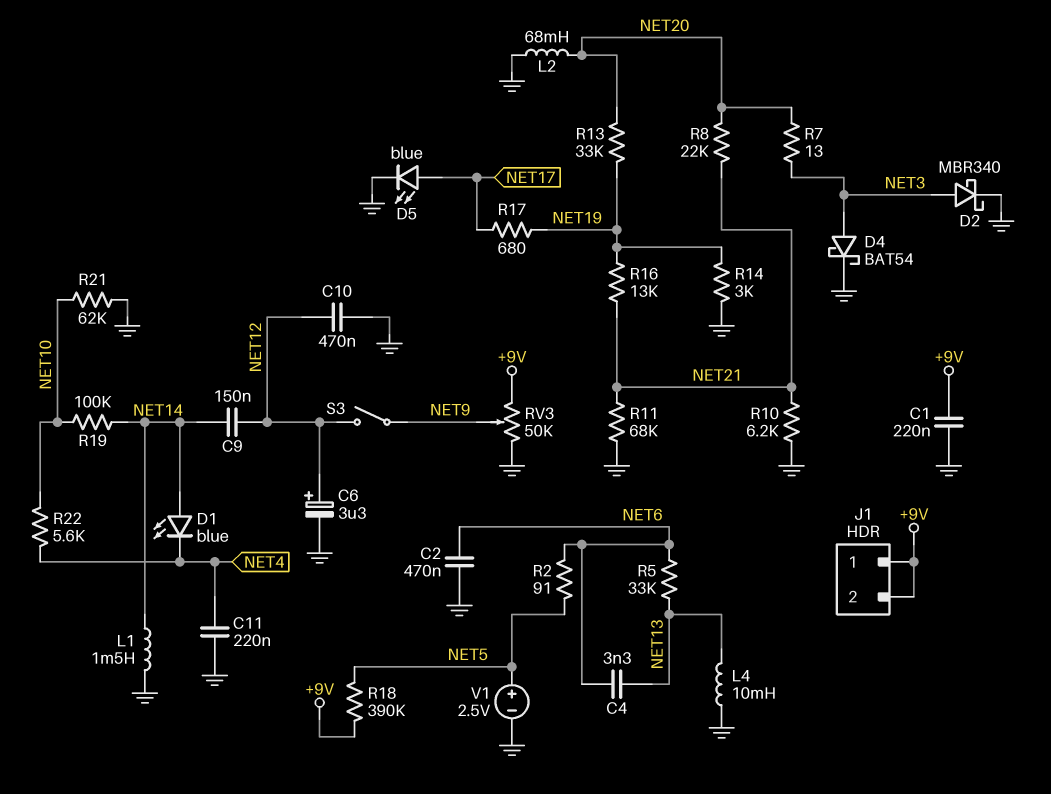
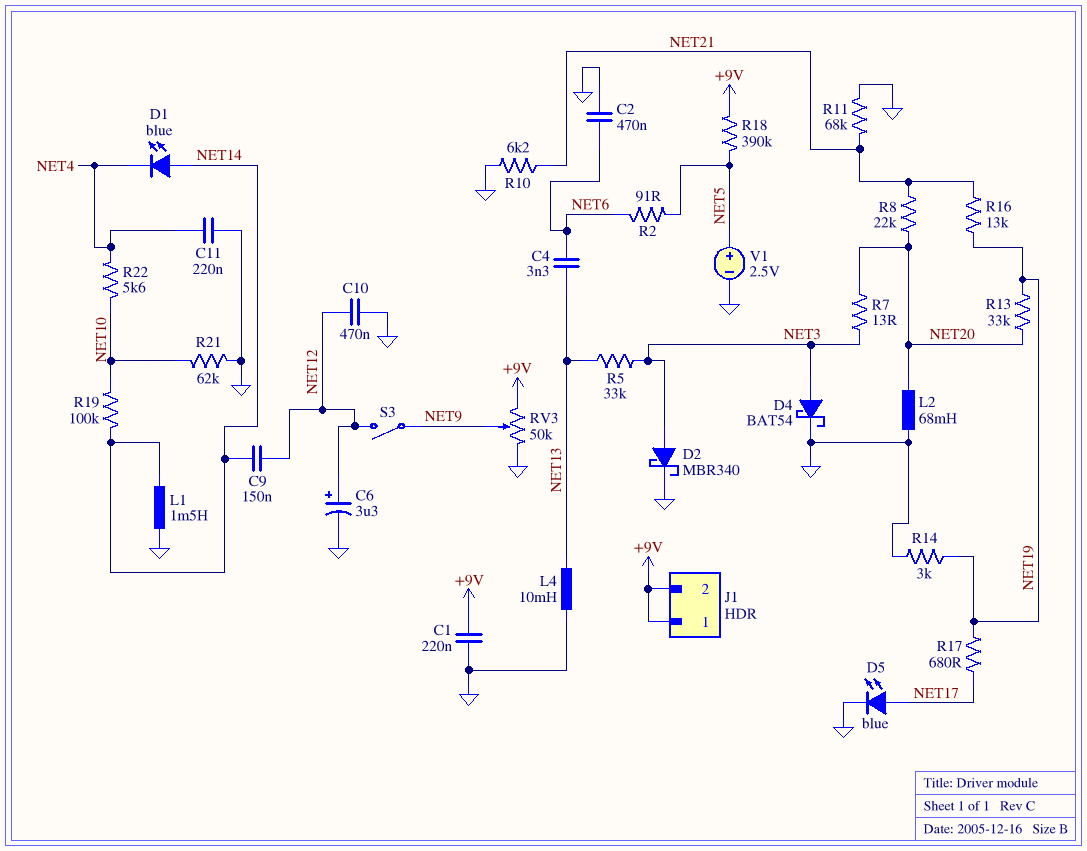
R5: 33k (NET6, NET13) -> 33k (NET3, NET13)

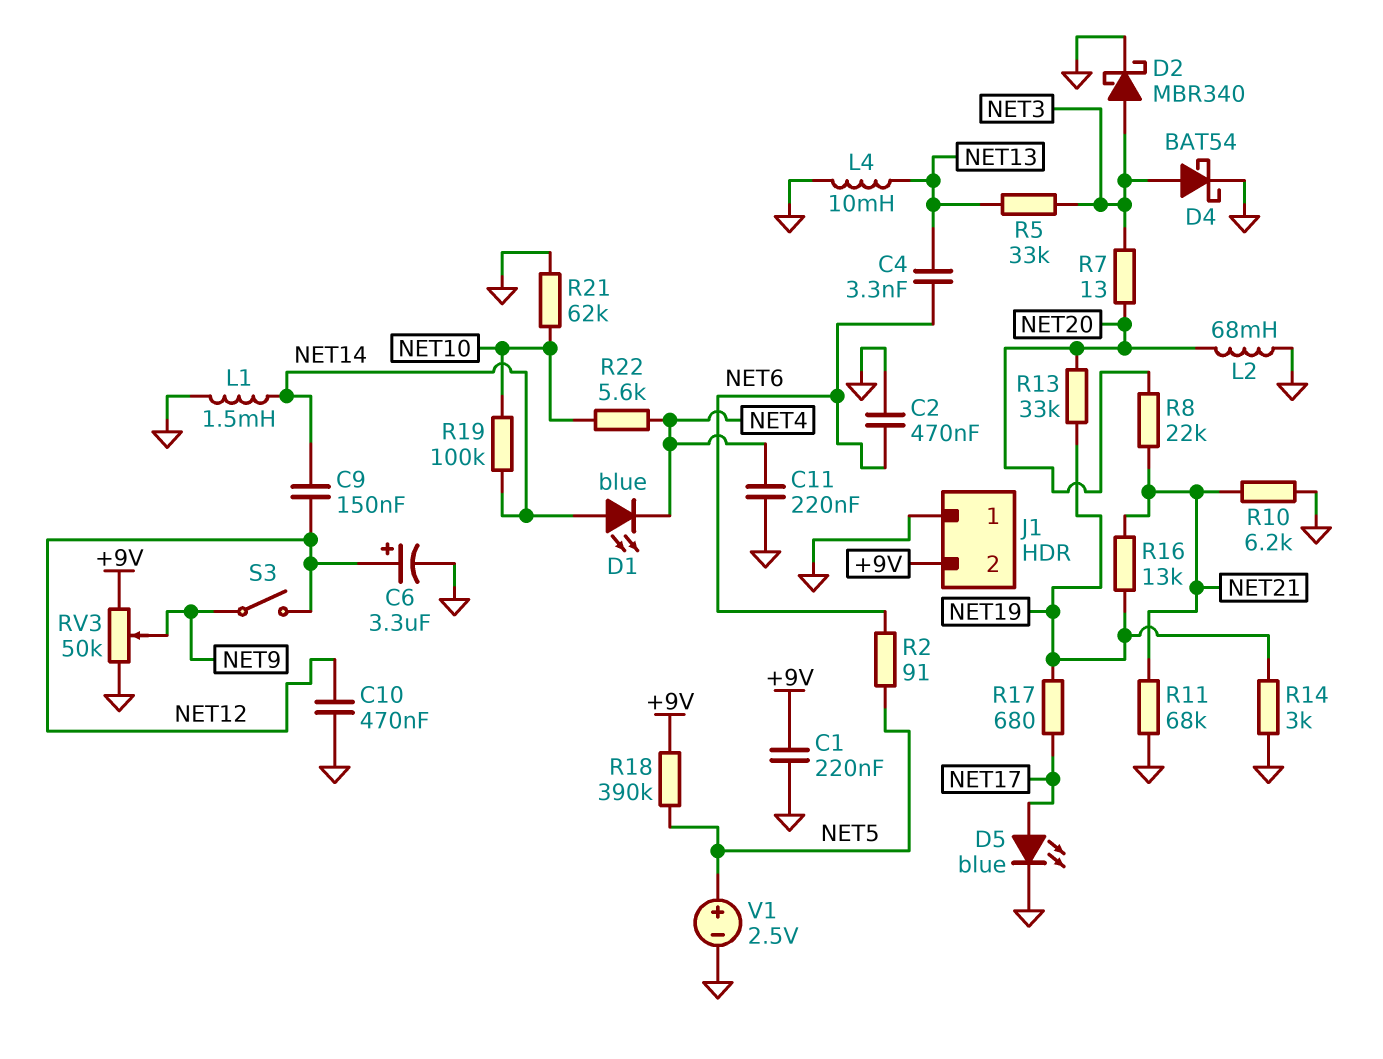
J1 pin 1: +9V -> GND

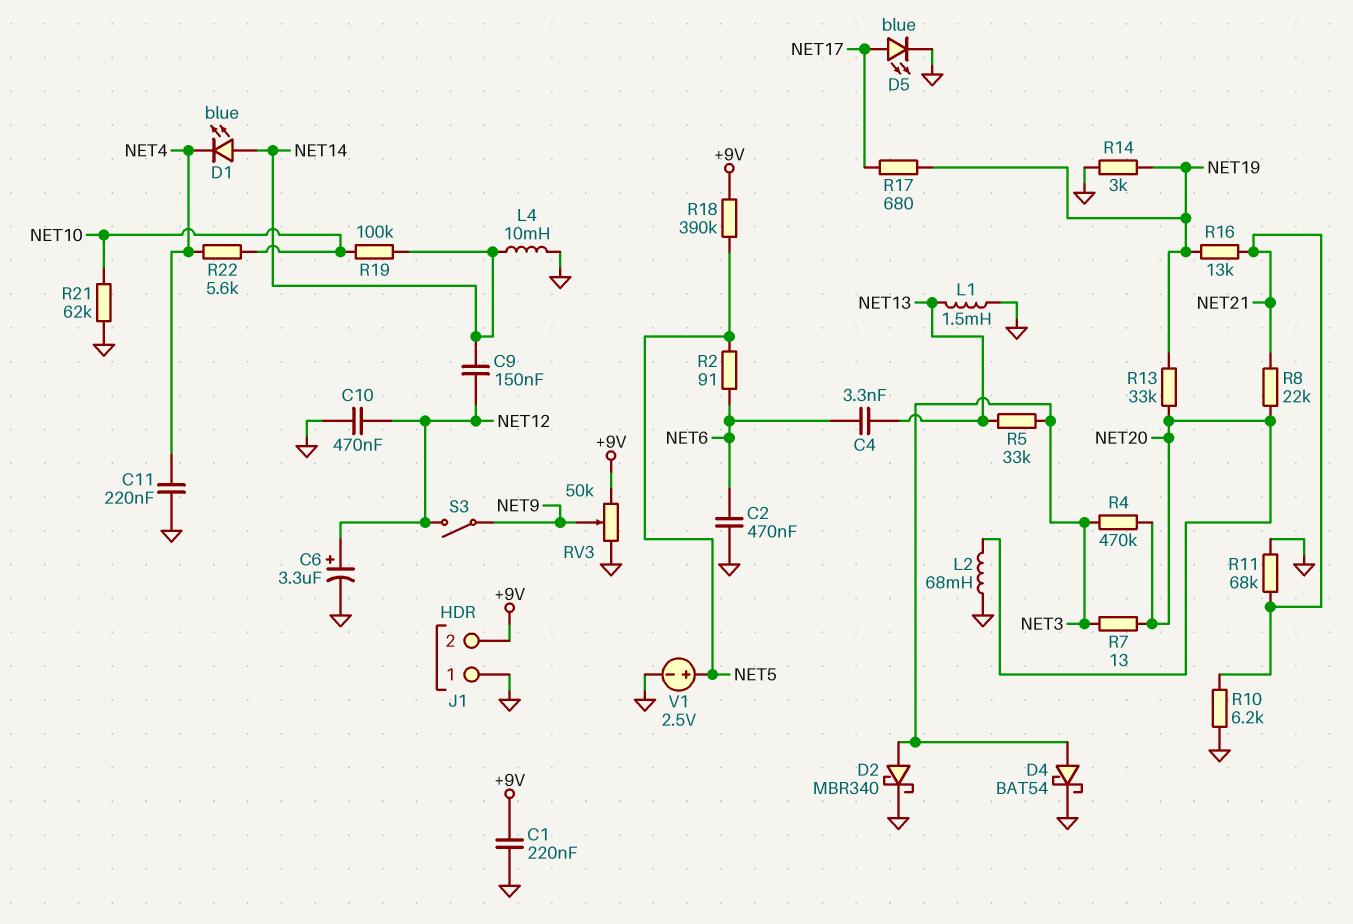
L1: 1.5mH (GND, NET14) -> 1.5mH (GND, NET13)
L4: 10mH (GND, NET13) -> 10mH (GND, NET14)
R4: none -> 470k (NET3, NET20)

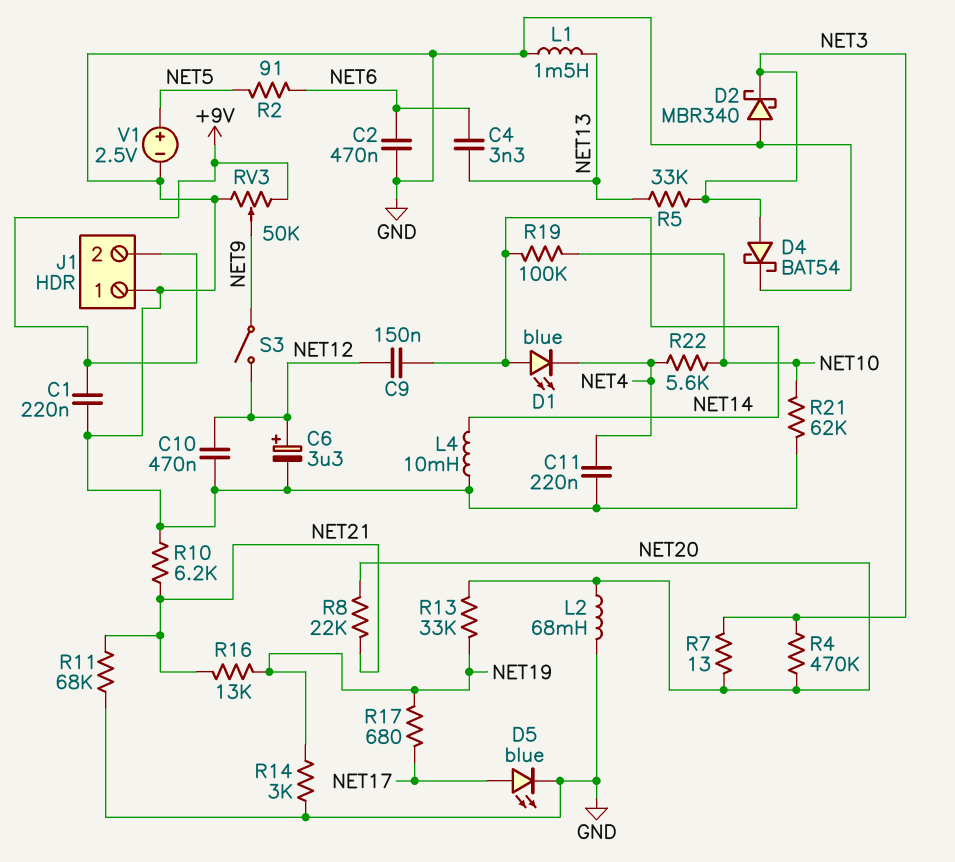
D2: schottky MBR340 (A NET3, K GND) -> schottky MBR340 (A GND, K NET3)
R18: 390k (+9V, NET5) -> none

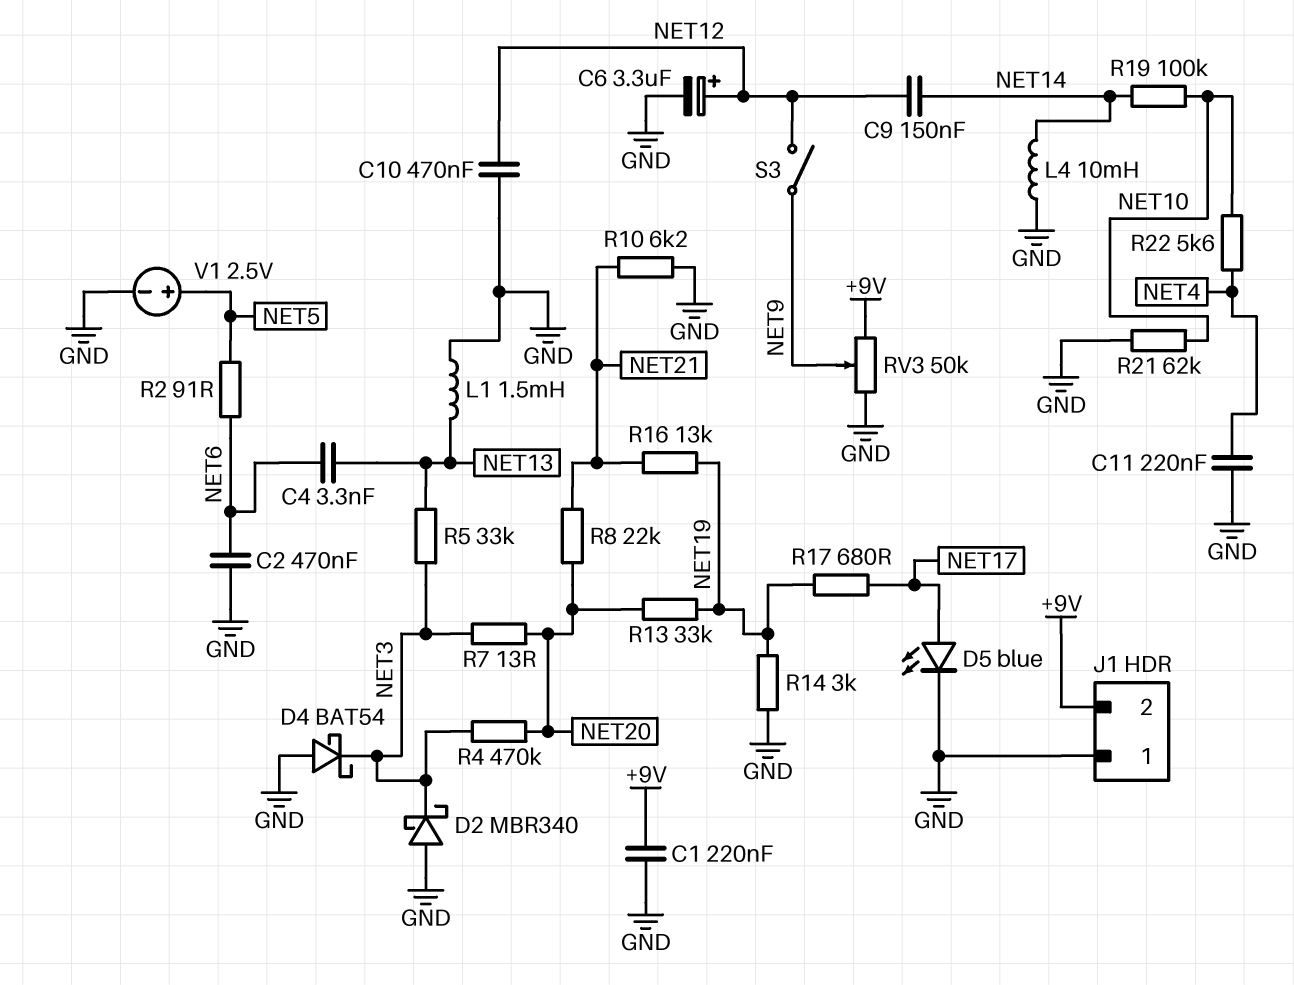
D1: LED blue (A NET14, K NET4) -> none
D4: schottky BAT54 (A NET3, K GND) -> schottky BAT54 (A GND, K NET3)
L2: 68mH (GND, NET20) -> none
R11: 68k (GND, NET21) -> none

